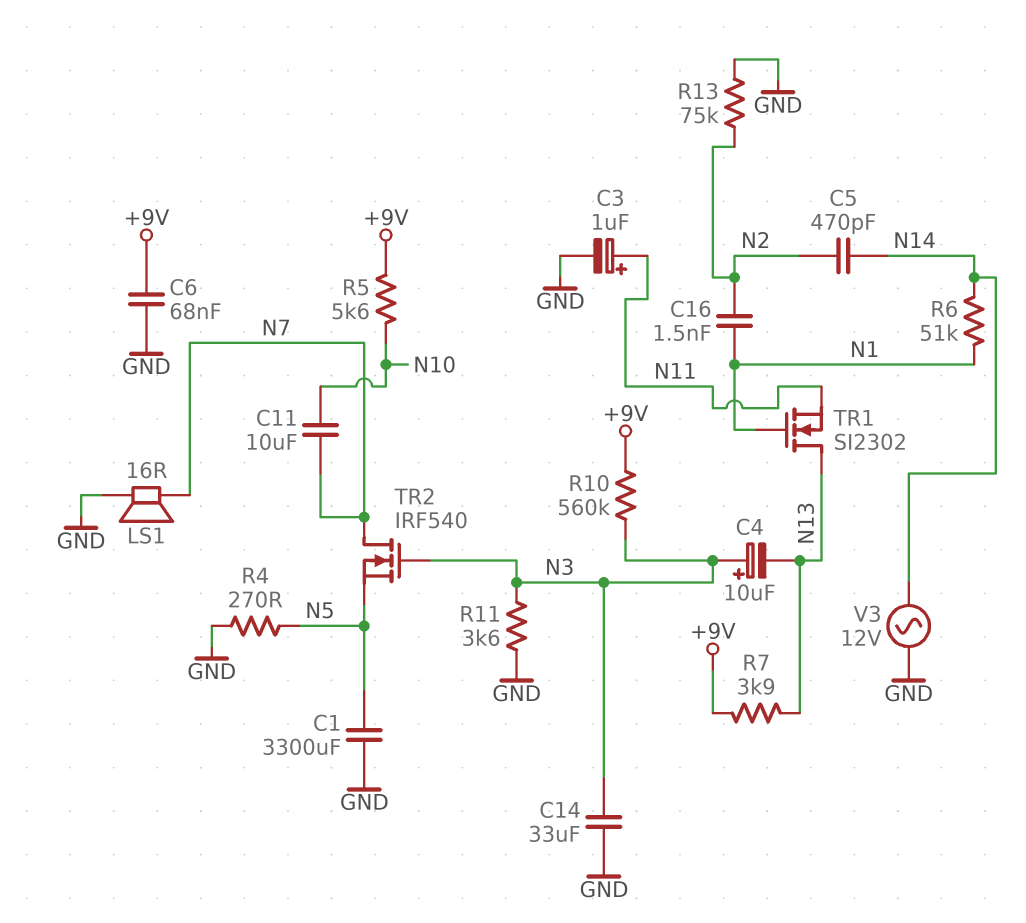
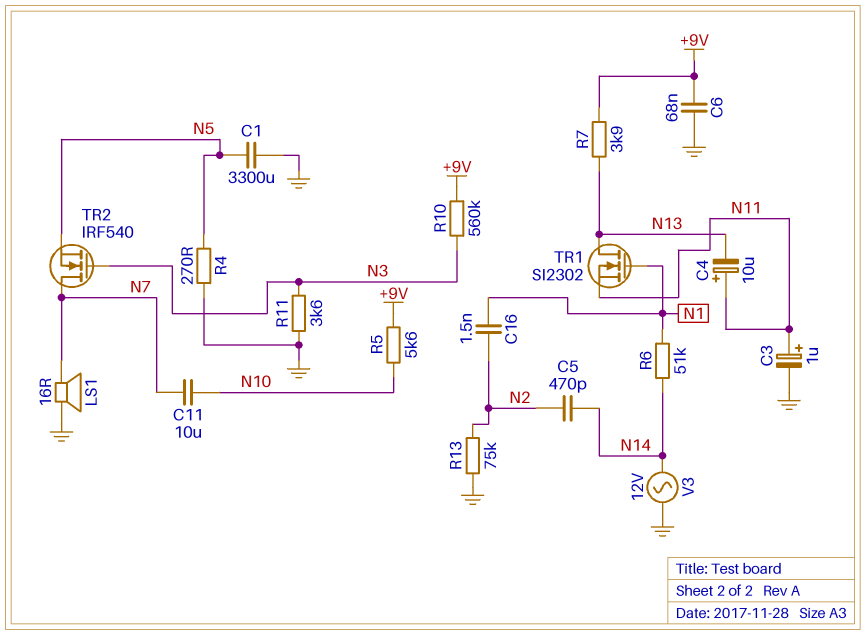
C4: 10uF (plus N3, minus N13) -> 10uF (plus N11, minus N13)
C14: 33uF (GND, N3) -> none

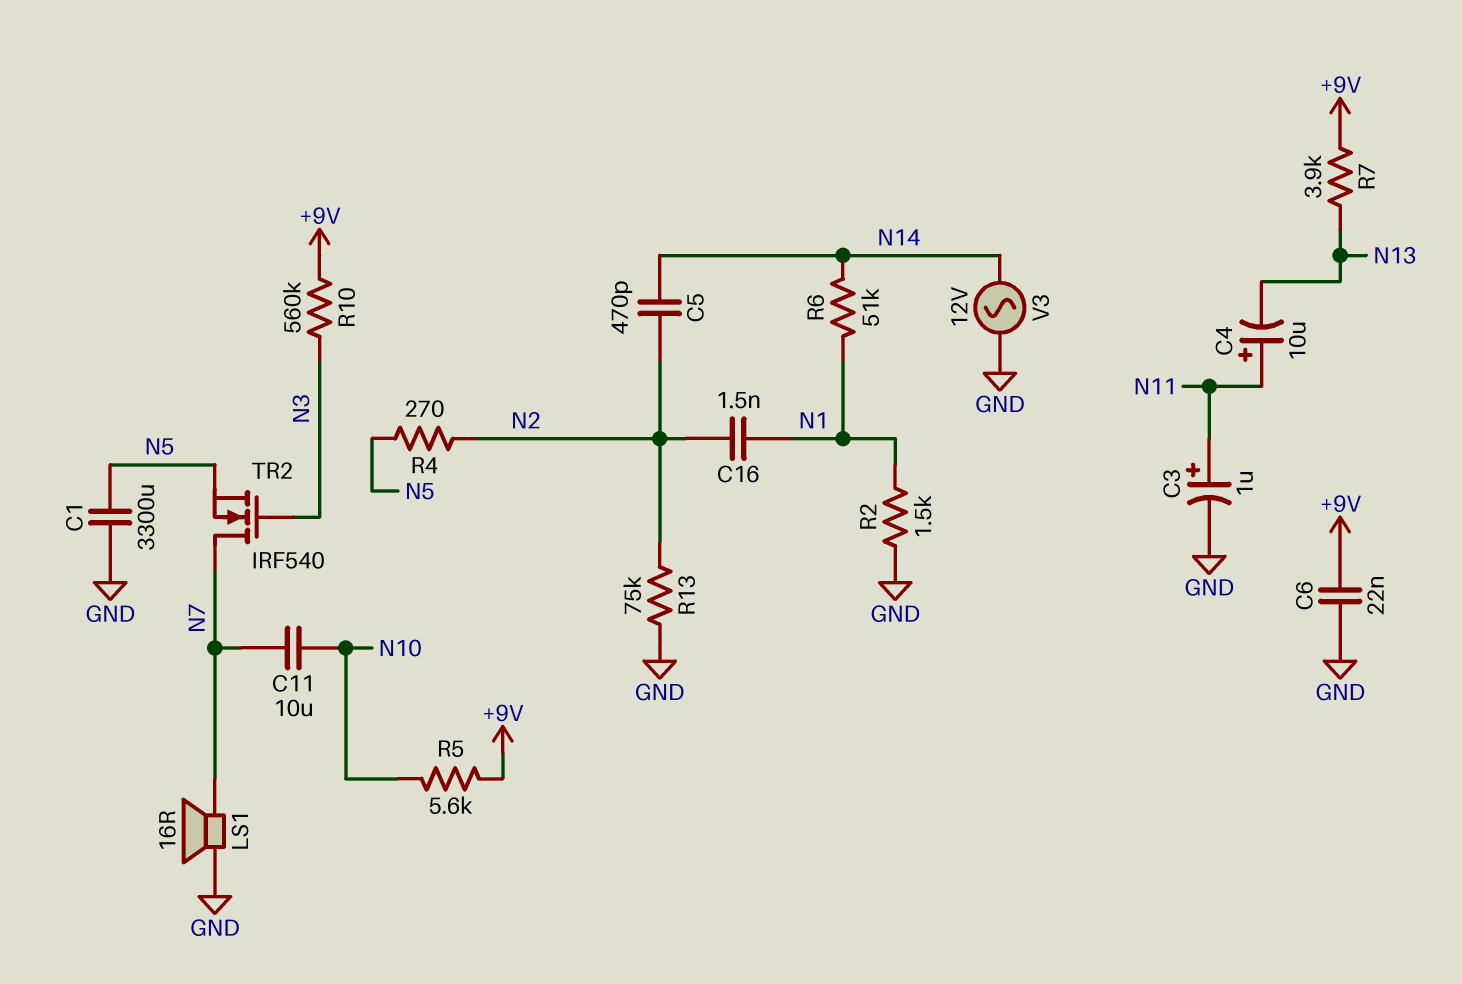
C6: 68nF (+9V, GND) -> 22nF (+9V, GND)
R2: none -> 1.5k (GND, N1)
R4: 270 (GND, N5) -> 270 (N2, N5)
R11: 3.6k (GND, N3) -> none
TR1: NMOS SI2302 (G N1, D N13, S N11) -> none

